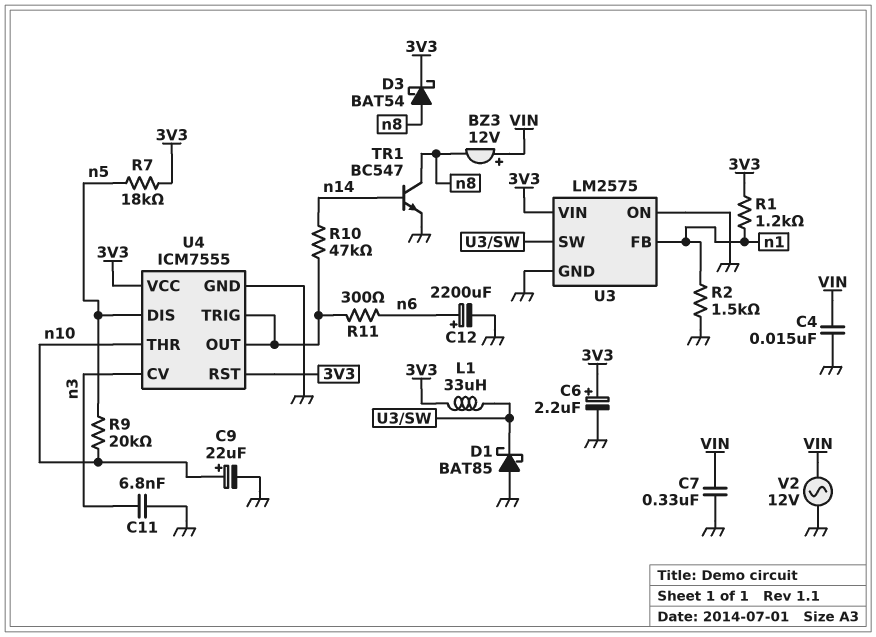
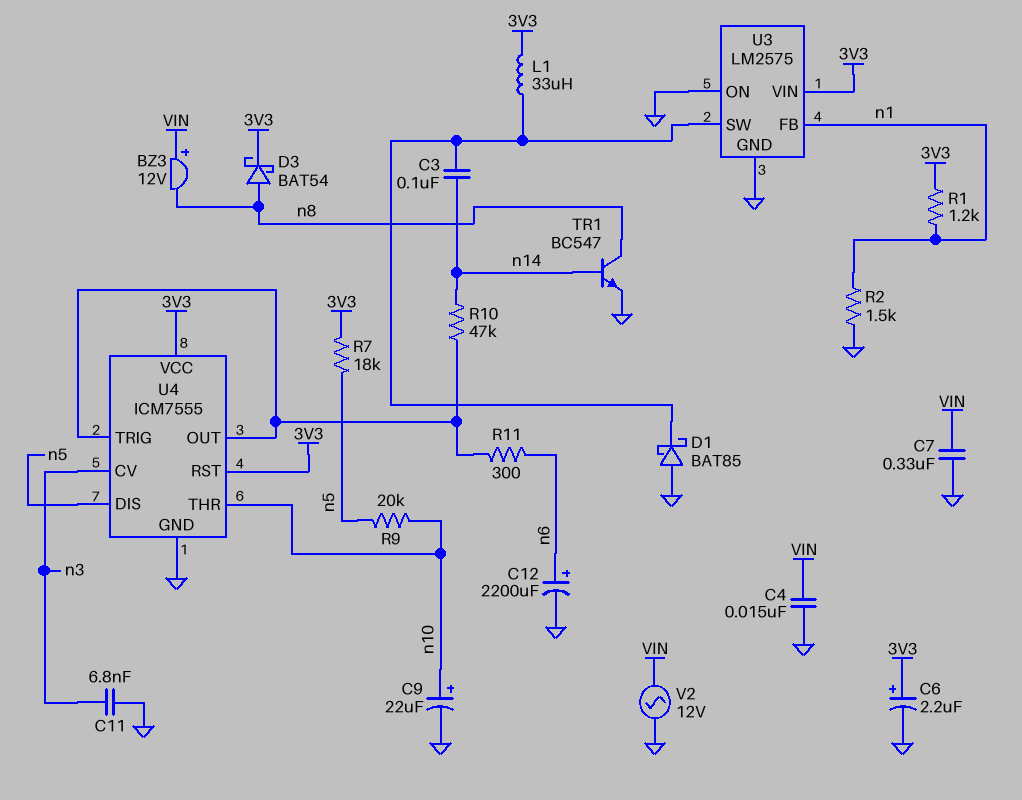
C3: none -> 100nF (U3/SW, n14)

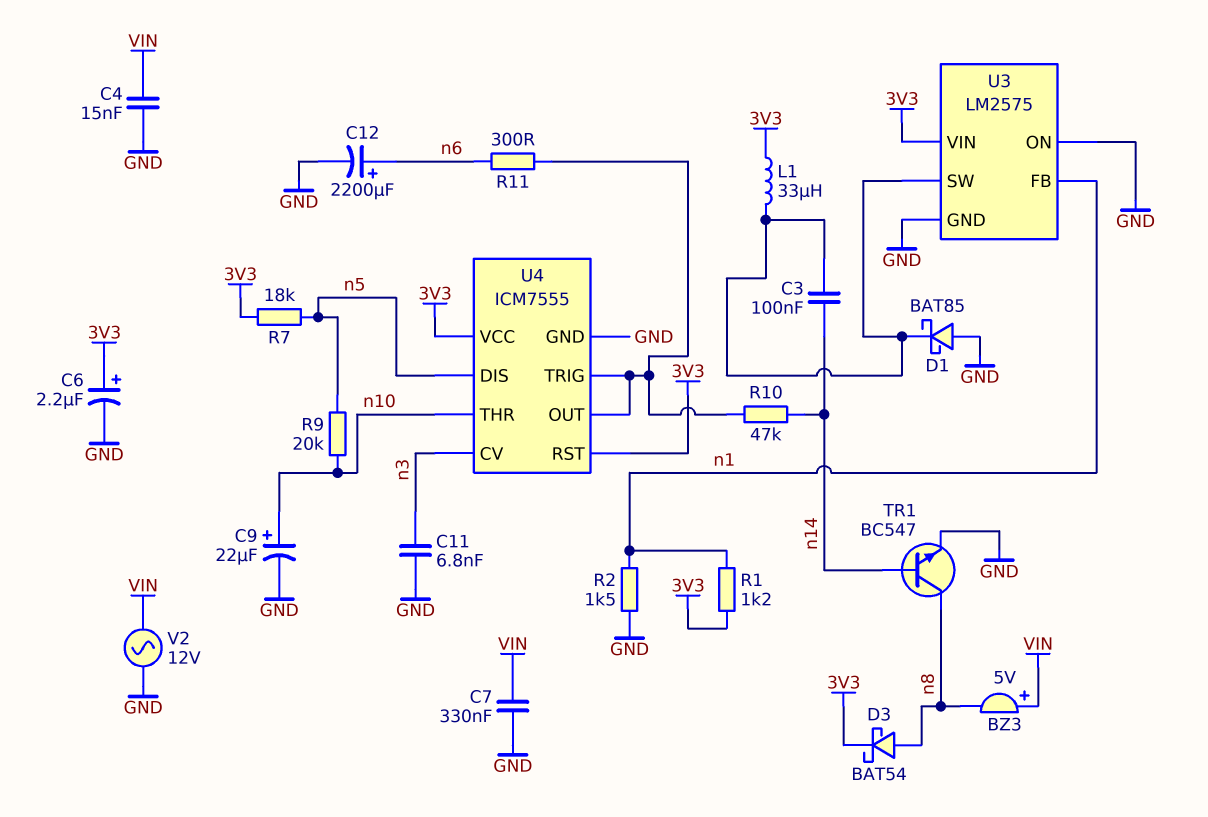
BZ3: buzzer 12V (plus VIN, minus n8) -> buzzer 5V (plus VIN, minus n8)

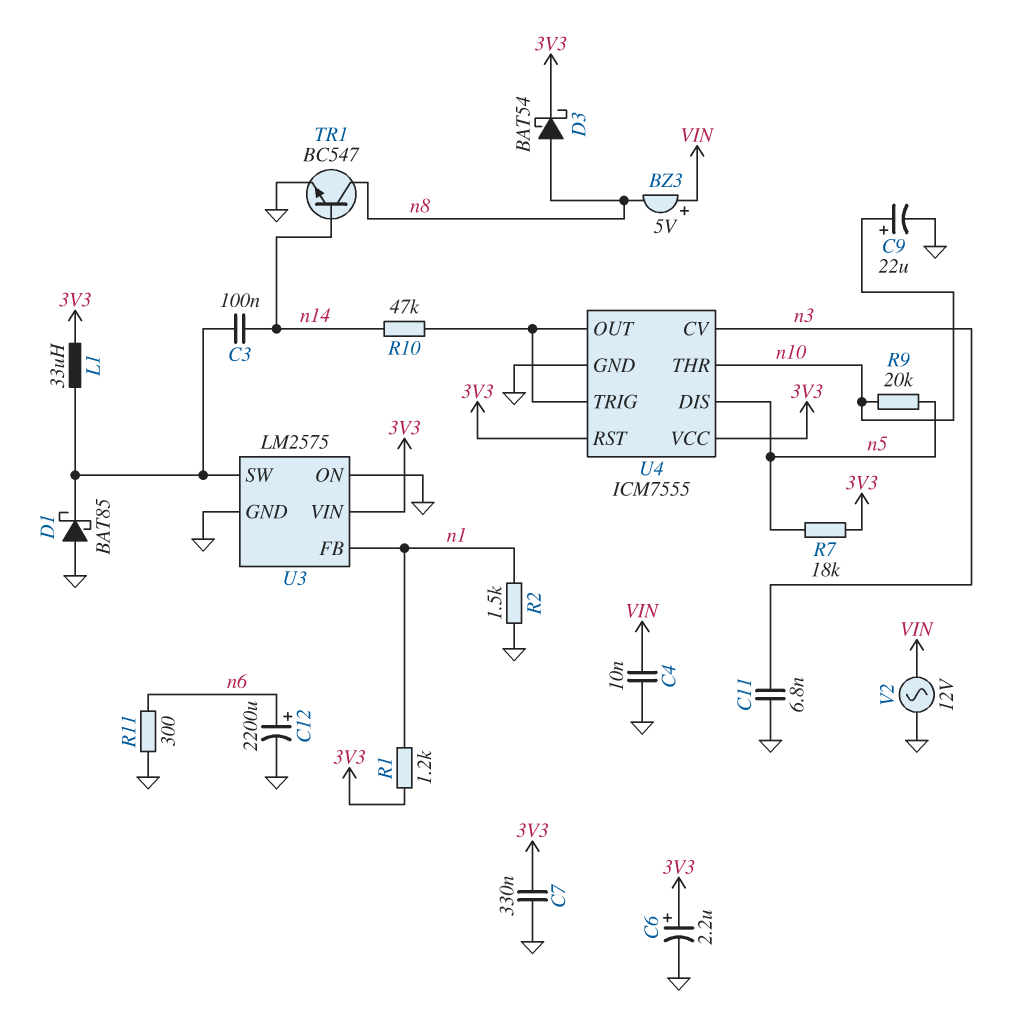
C4: 15nF (GND, VIN) -> 10nF (GND, VIN)
C7: 330nF (GND, VIN) -> 330nF (3V3, GND)
R11: 300 (U4/OUT, n6) -> 300 (GND, n6)

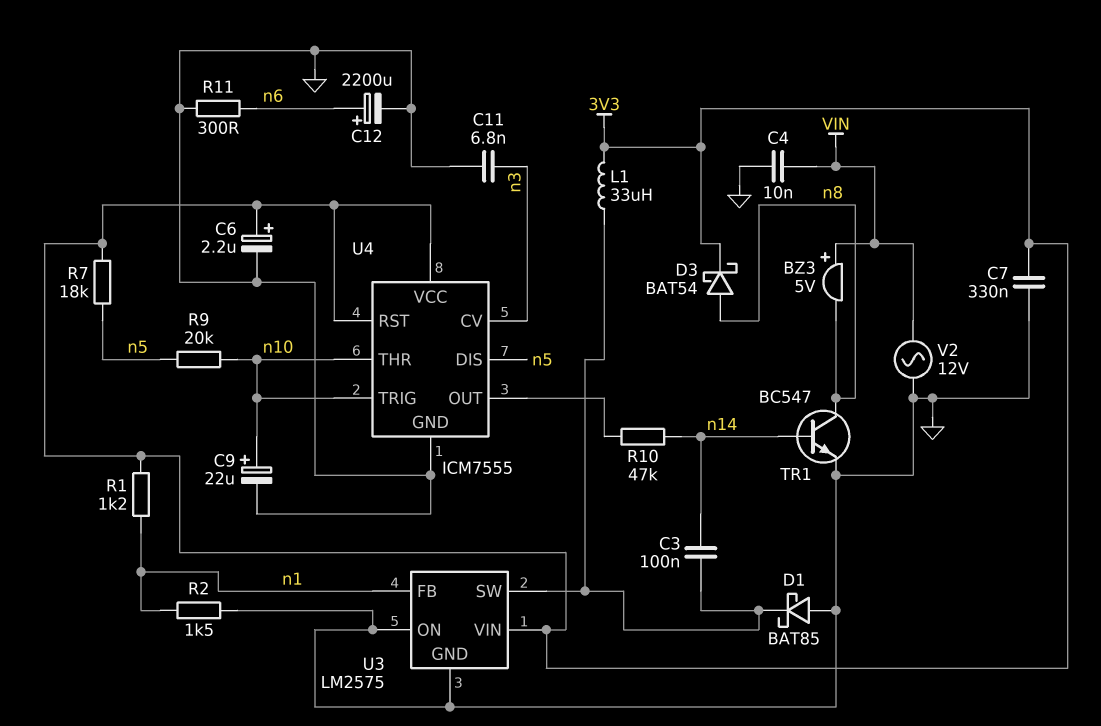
U4 pin TRIG: U4/OUT -> n10

